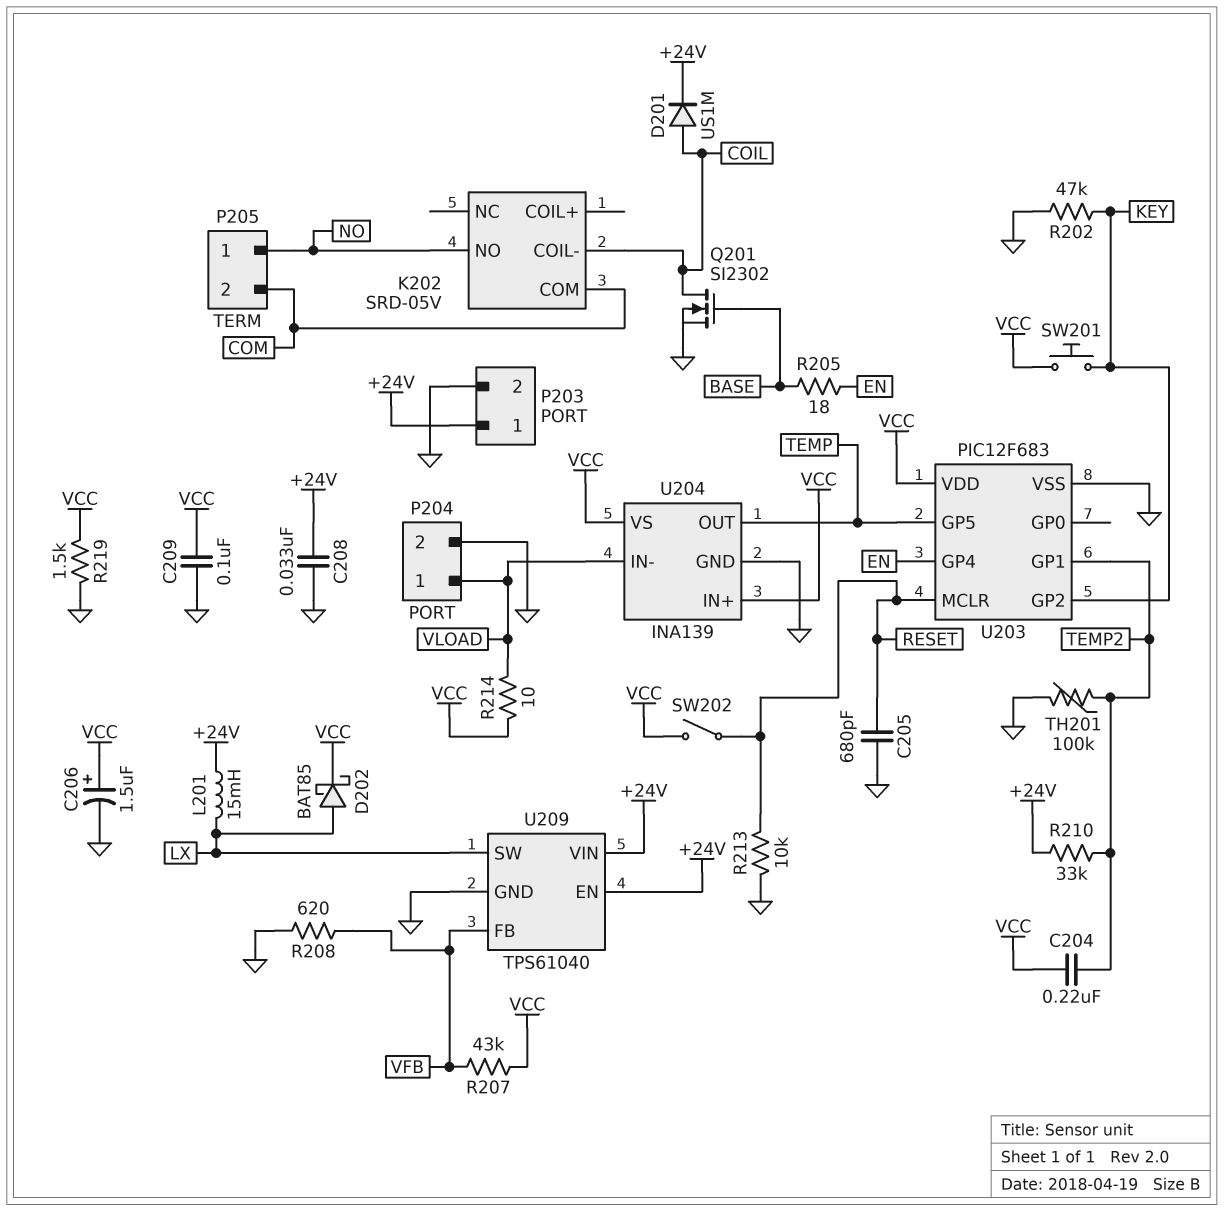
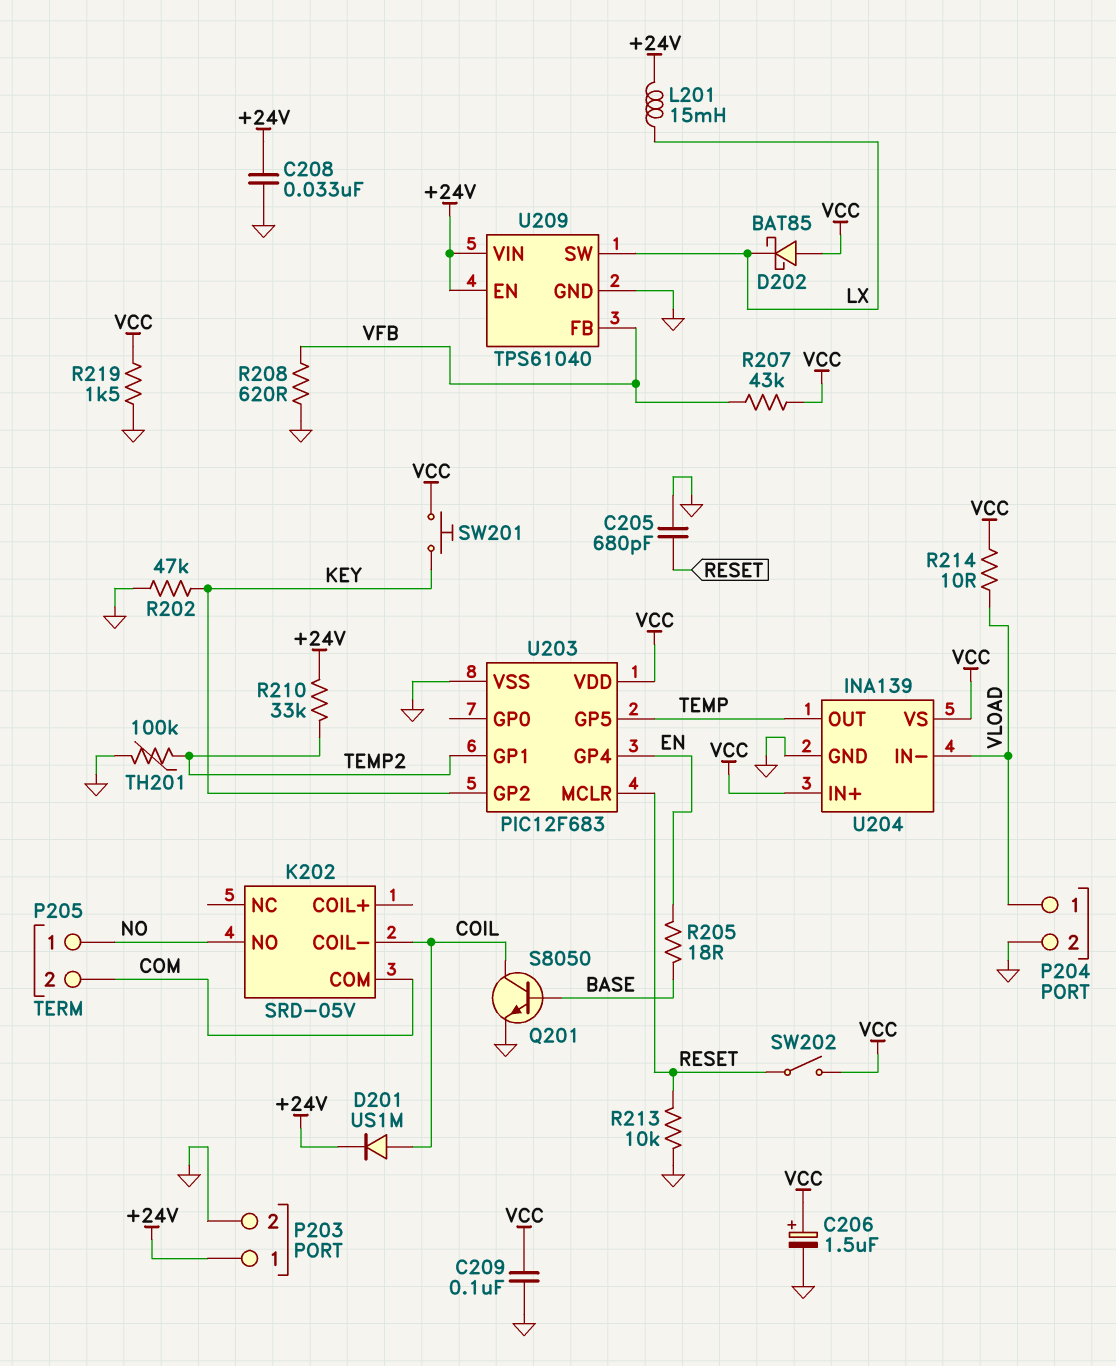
C204: 220nF (TEMP2, VCC) -> none
D202: schottky BAT85 (A LX, K VCC) -> schottky BAT85 (A VCC, K LX)
Q201: NMOS SI2302 (G BASE, D COIL, S GND) -> NPN S8050 (B BASE, C COIL, E GND)

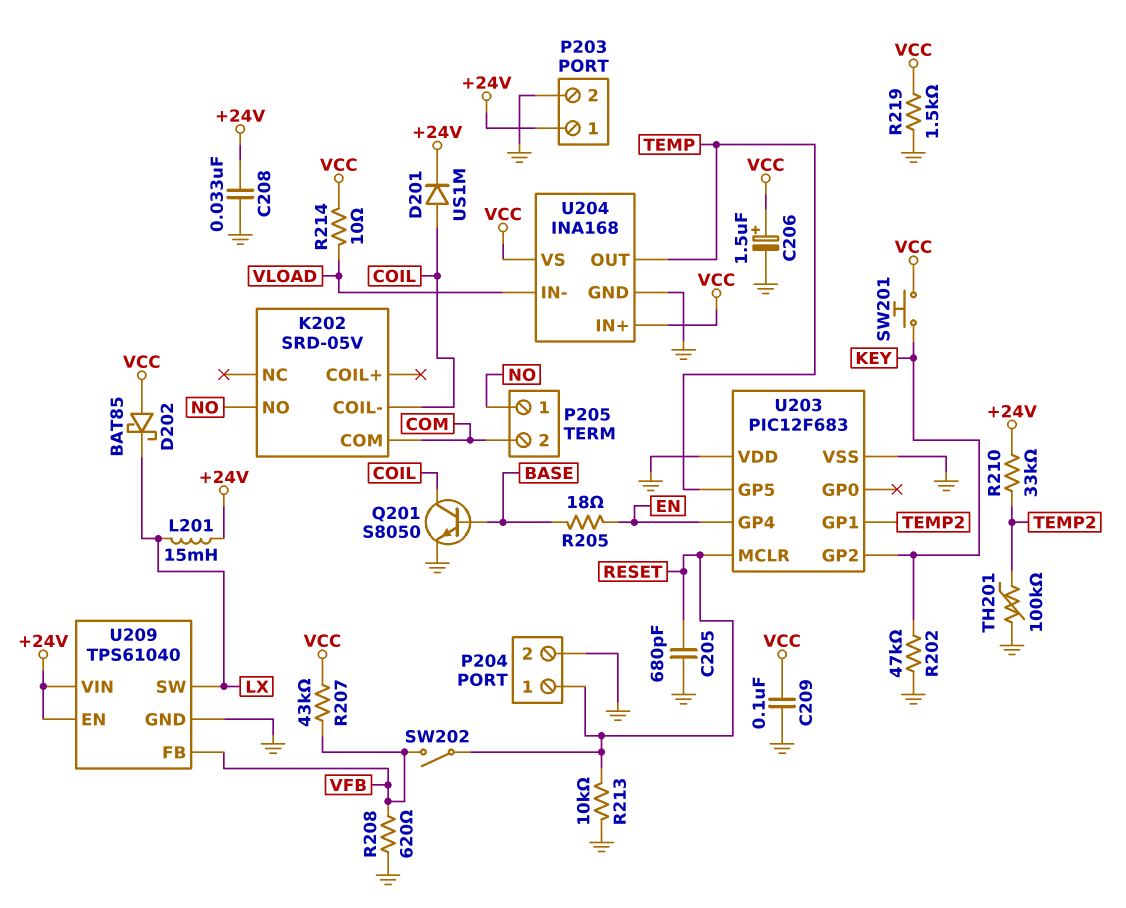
P204 pin 1: VLOAD -> RESET
SW202: switch (RESET, VCC) -> switch (RESET, VFB)
U203 pin VDD: VCC -> GND
U204: INA139 -> INA168

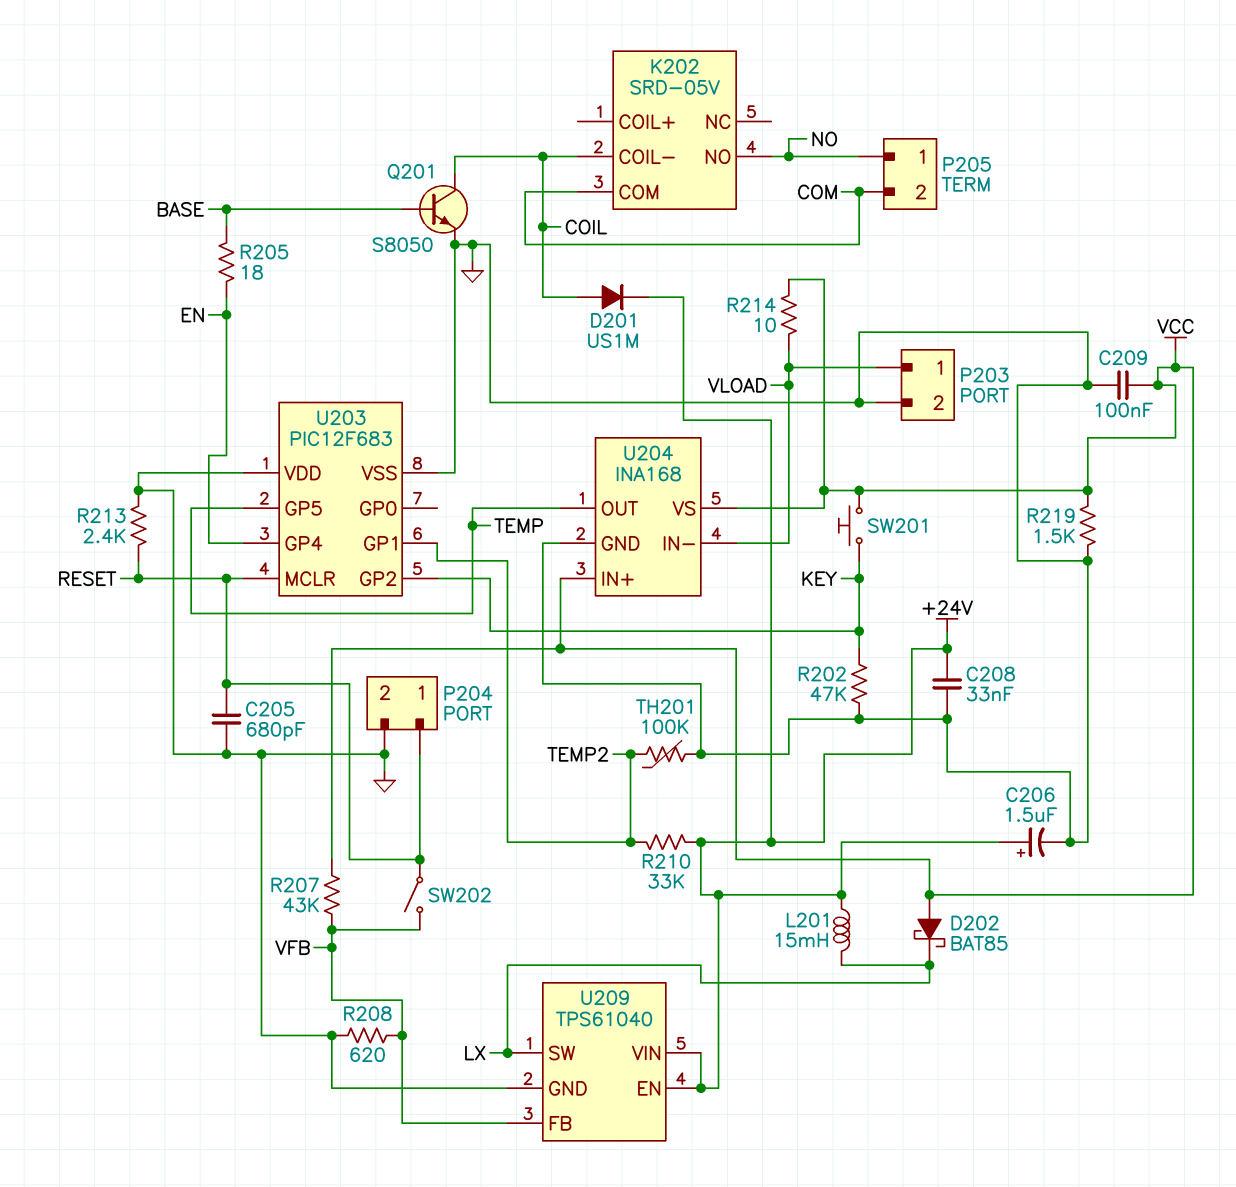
C206: 1.5uF (plus VCC, minus GND) -> 1.5uF (plus +24V, minus GND)
P203 pin 1: +24V -> VLOAD
R213: 10k (GND, RESET) -> 2.4k (GND, RESET)

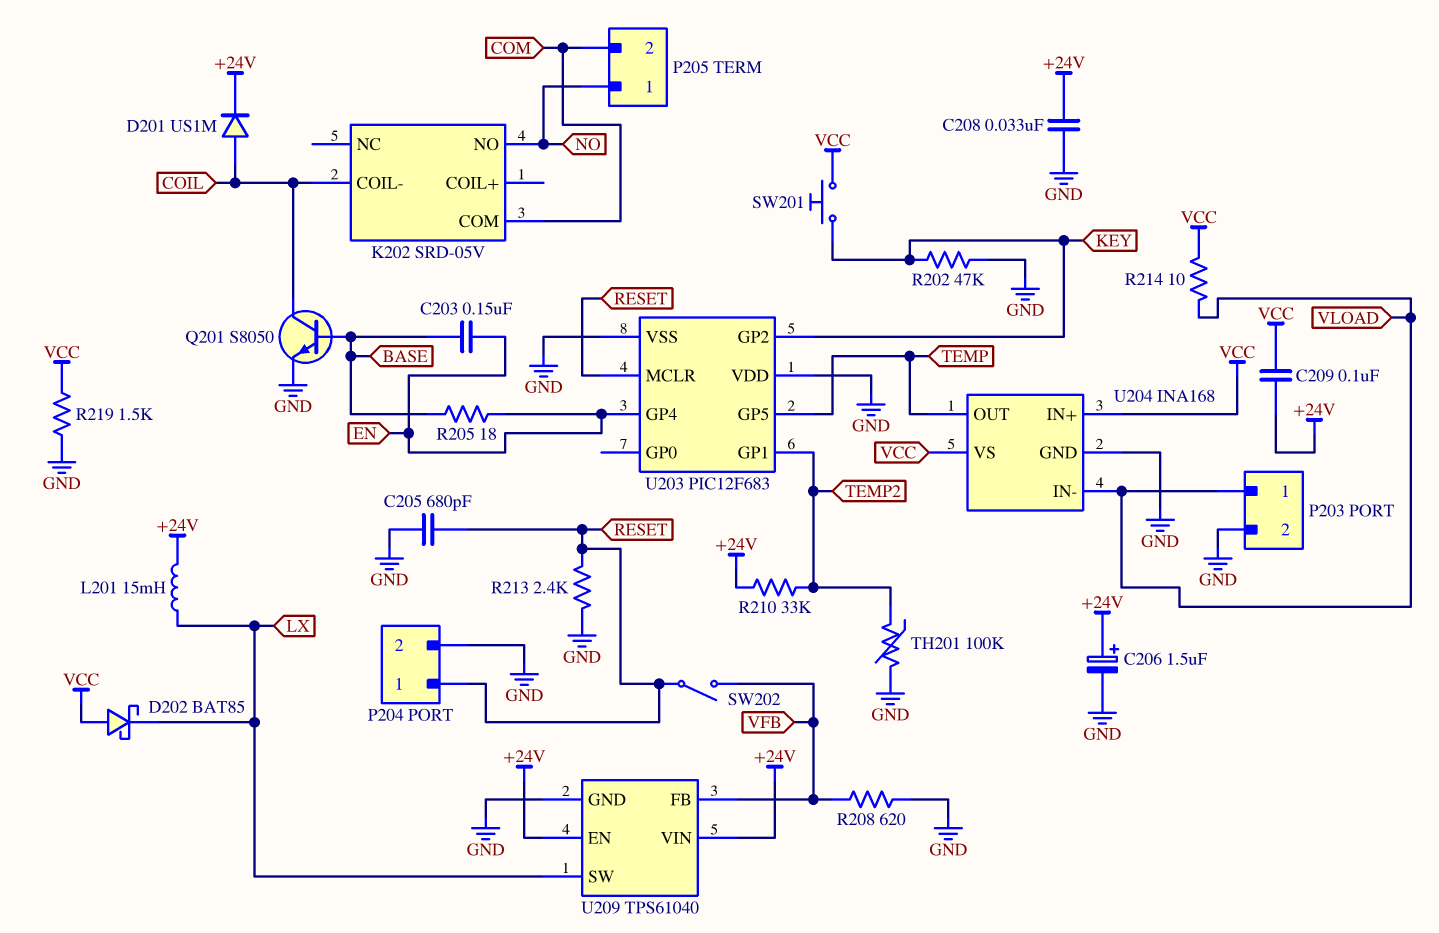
C203: none -> 150nF (BASE, EN)
C209: 100nF (GND, VCC) -> 100nF (+24V, VCC)
R207: 43k (VCC, VFB) -> none

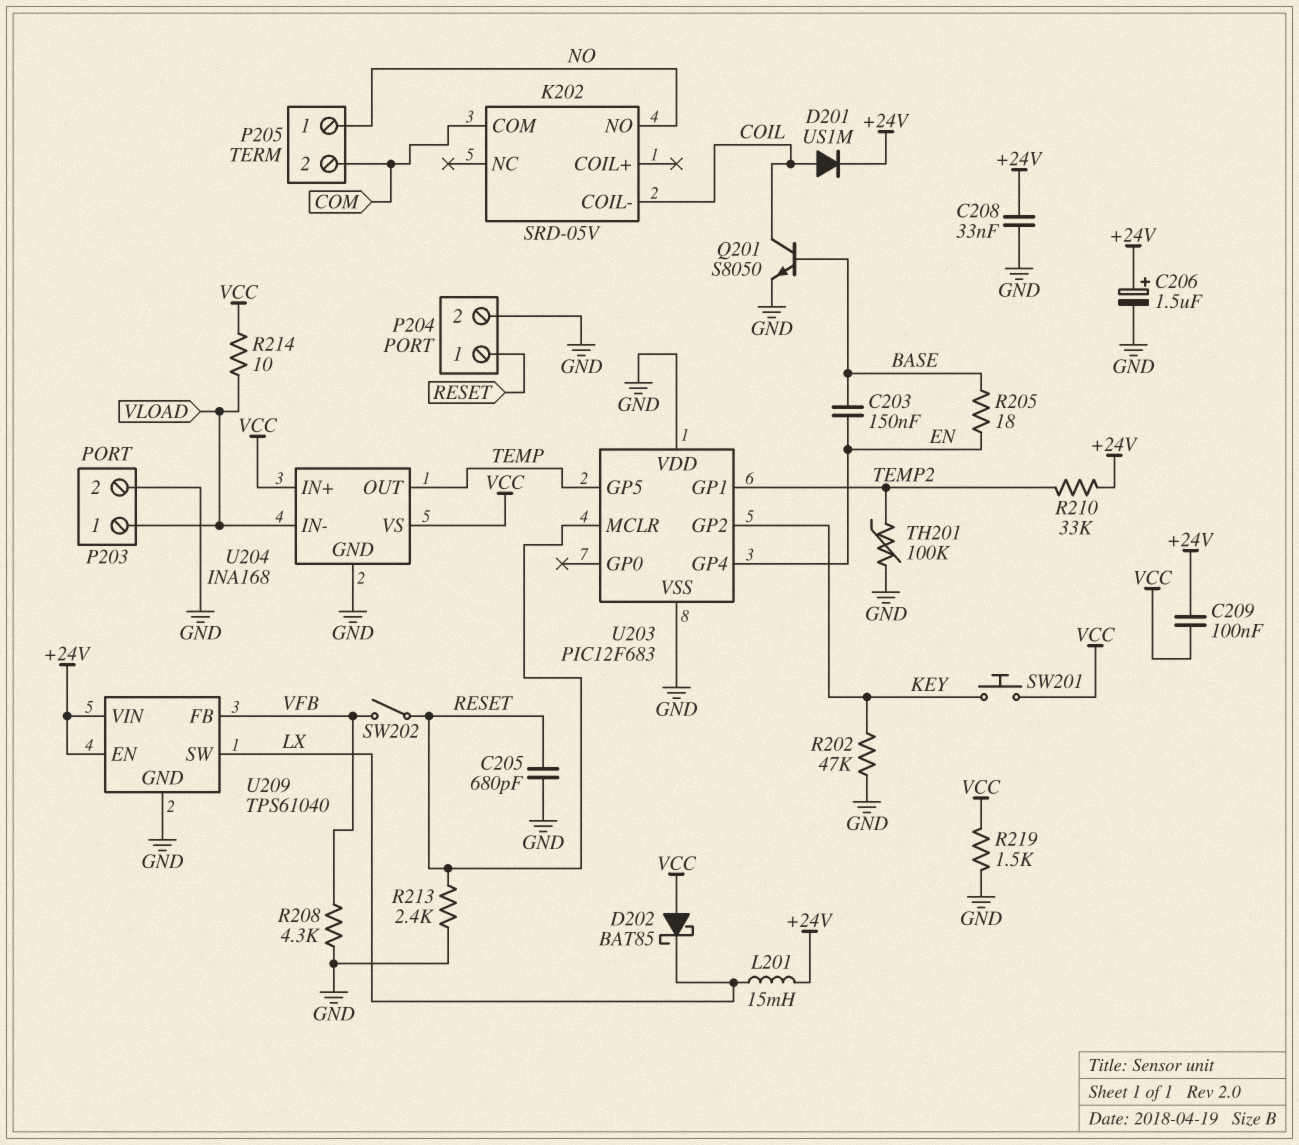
R208: 620 (GND, VFB) -> 4.3k (GND, VFB)

